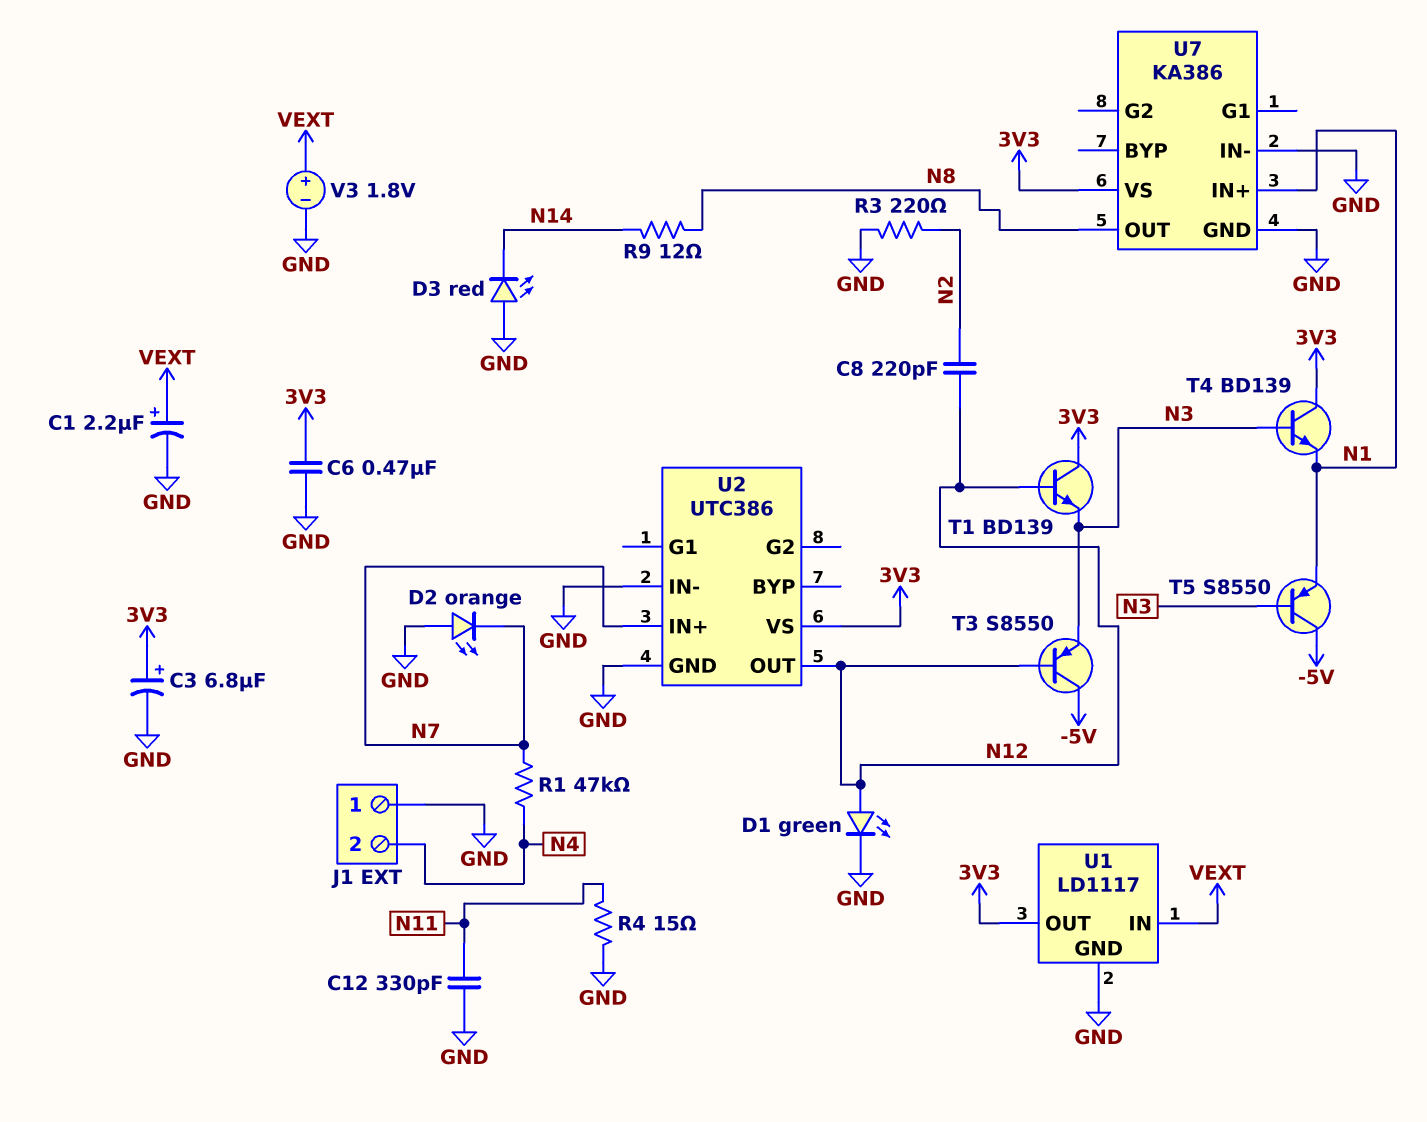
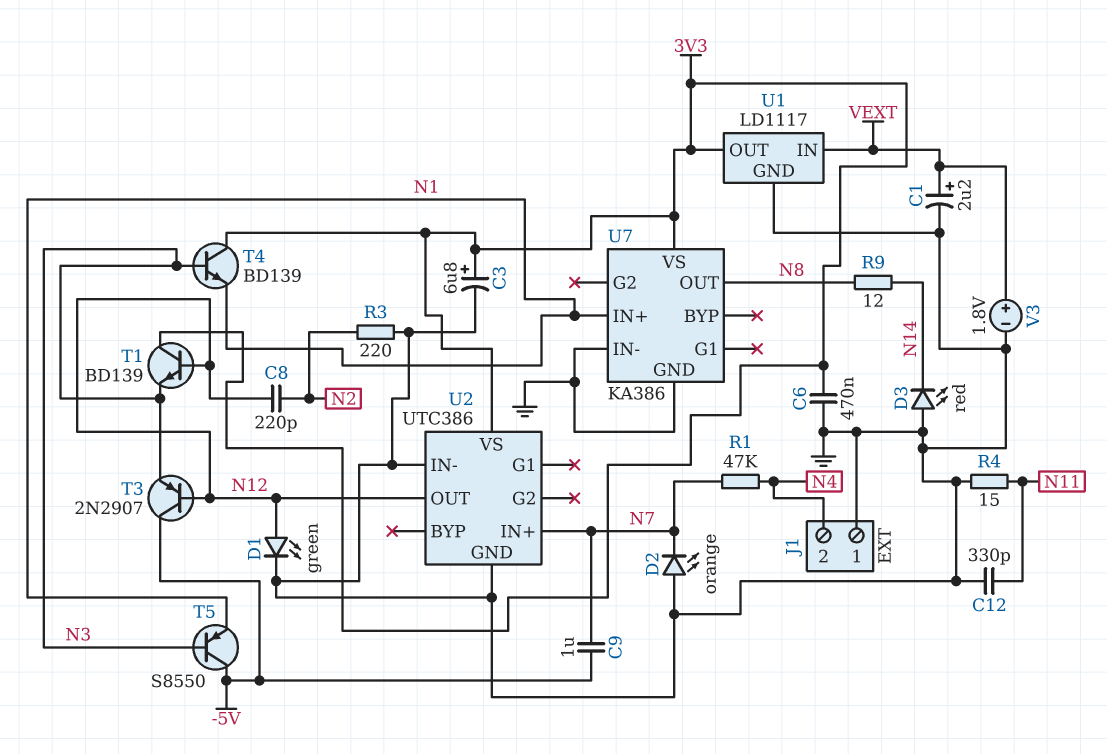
C9: none -> 1uF (-5V, N7)
T3: PNP S8550 (B N12, C -5V, E N3) -> PNP 2N2907 (B N12, C -5V, E N3)

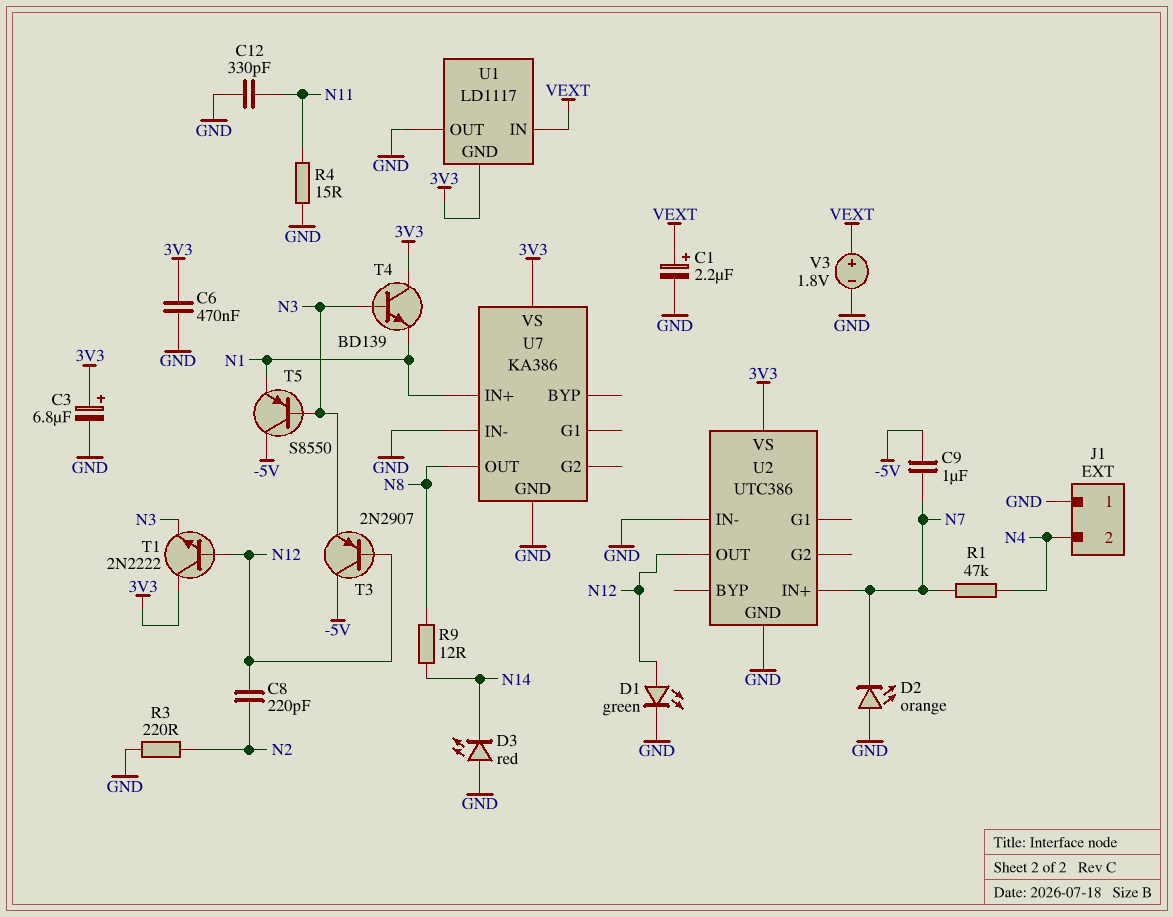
T1: NPN BD139 (B N12, C 3V3, E N3) -> NPN 2N2222 (B N12, C 3V3, E N3)
U1 pin GND: GND -> 3V3
U1 pin OUT: 3V3 -> GND

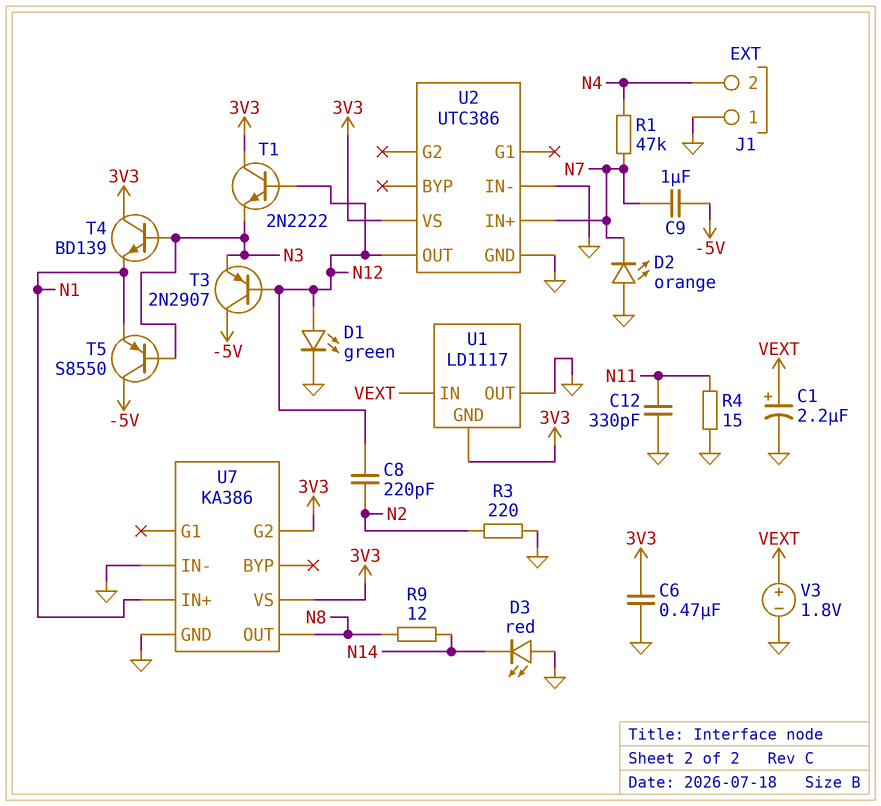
C3: 6.8uF (plus 3V3, minus GND) -> none
U7 pin G2: none -> 3V3

